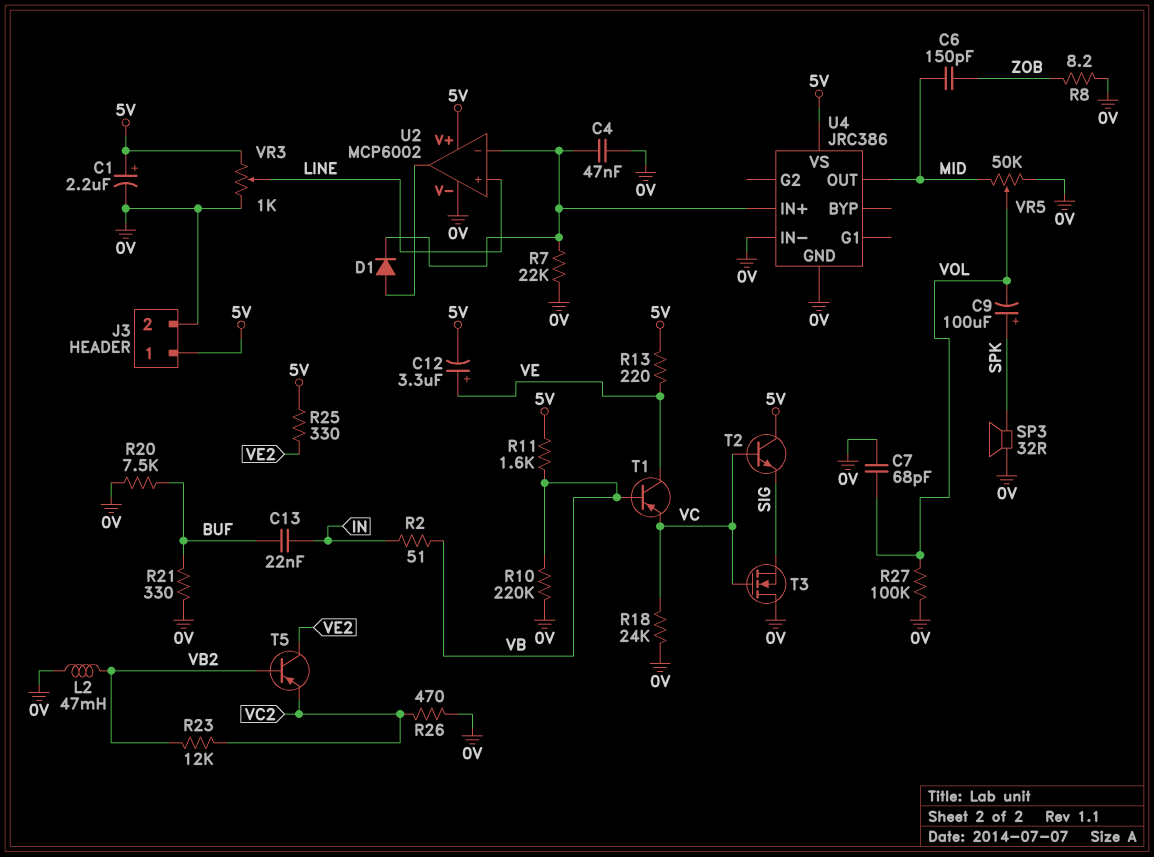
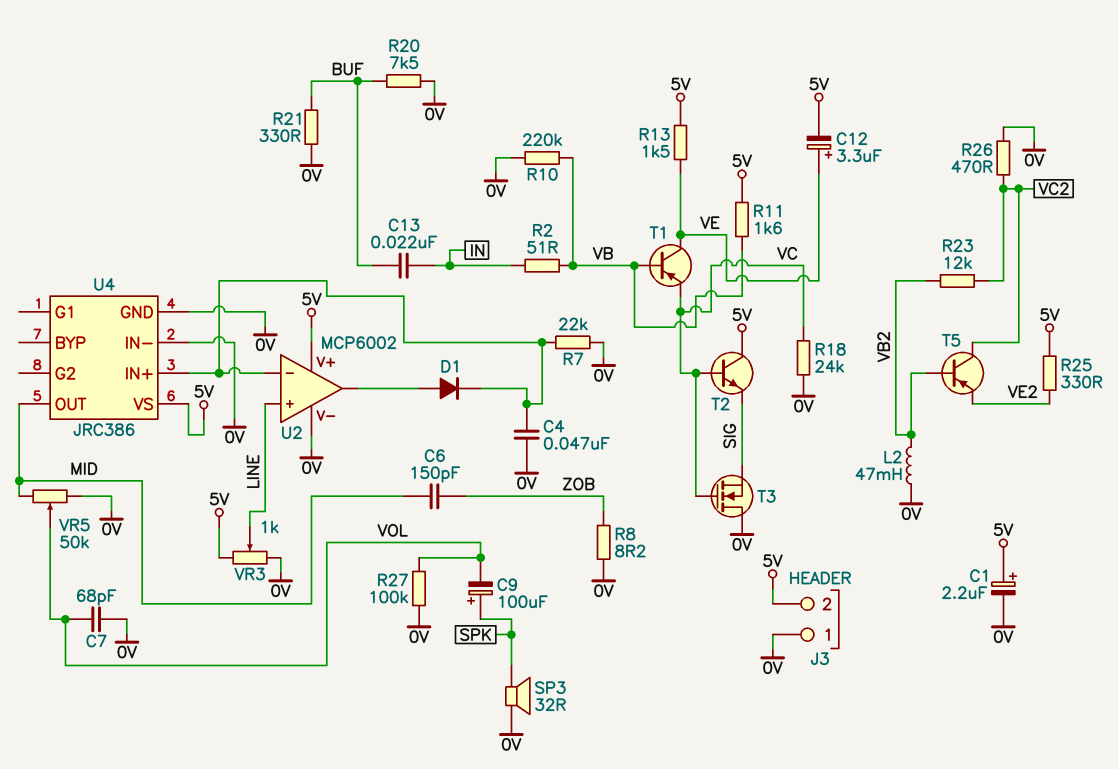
J3 pin 1: 5V -> 0V
J3 pin 2: 0V -> 5V
R13: 220 (5V, VE) -> 1.5k (5V, VE)
T5: PNP (B VB2, C VE2, E VC2) -> PNP (B VB2, C VC2, E VE2)

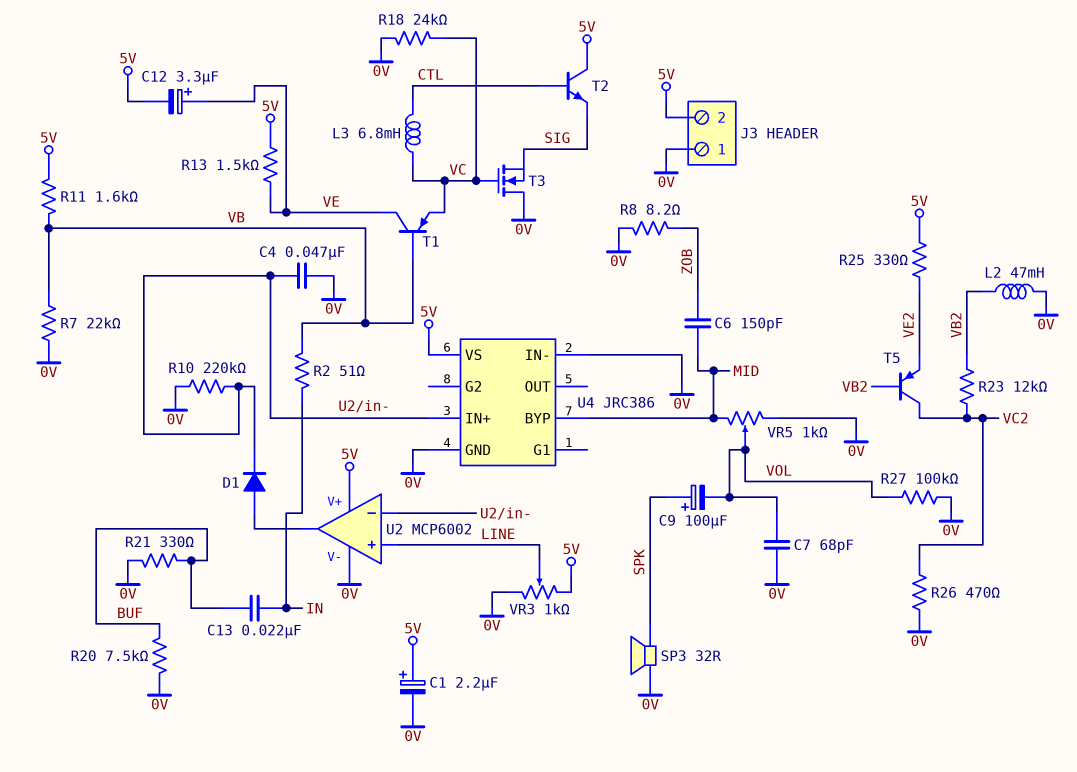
L3: none -> 6.8mH (CTL, VC)
R7: 22k (0V, U2/in-) -> 22k (0V, VB)
R10: 220k (0V, VB) -> 220k (0V, U2/in-)
T2: NPN (B VC, C 5V, E SIG) -> NPN (B CTL, C 5V, E SIG)
U4 pin BYP: none -> MID
U4 pin OUT: MID -> none
VR5: 50k (0V, MID, wiper VOL) -> 1k (0V, MID, wiper VOL)

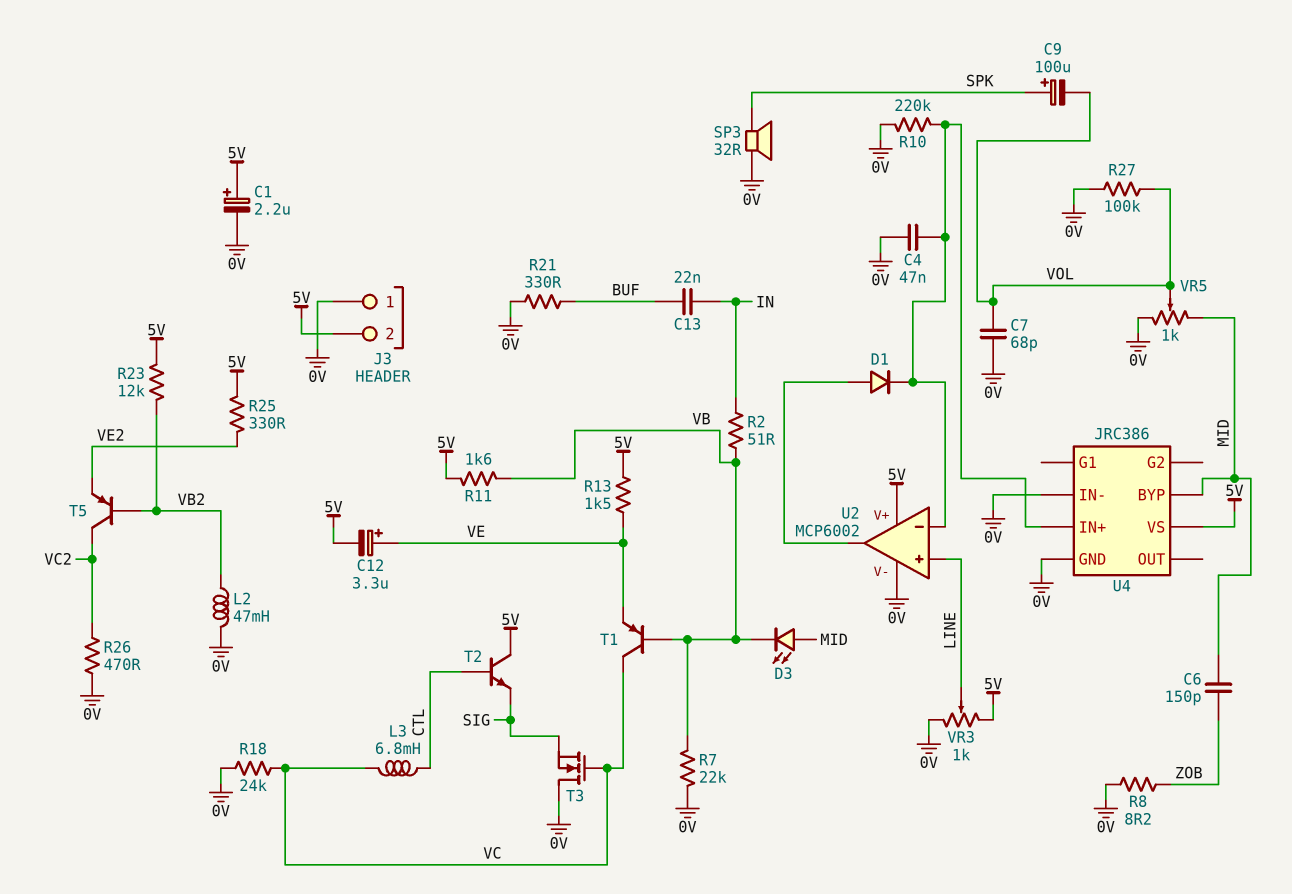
D3: none -> LED (A MID, K VB)
R20: 7.5k (0V, BUF) -> none
R23: 12k (VB2, VC2) -> 12k (5V, VB2)
T1: PNP (B VB, C VE, E VC) -> PNP (B VB, C VC, E VE)

